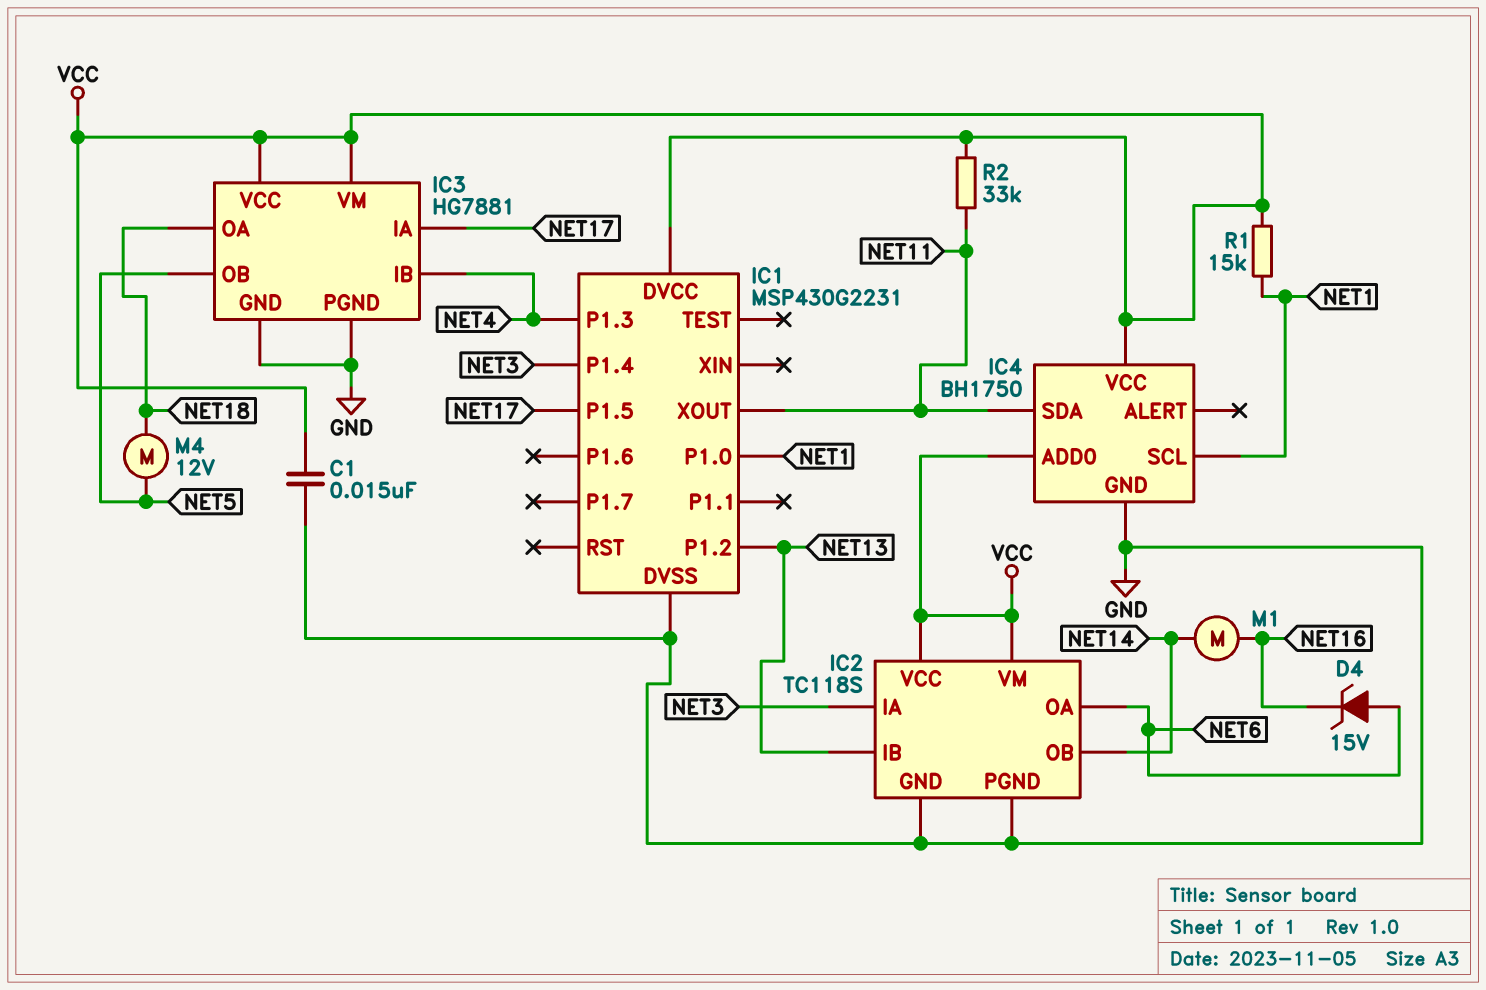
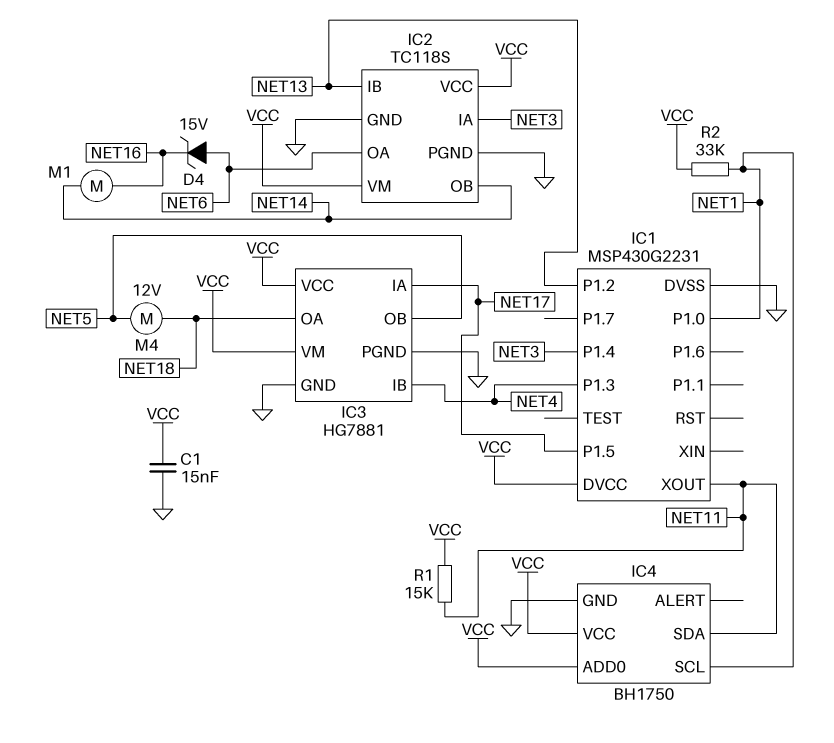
R1: 15k (NET1, VCC) -> 15k (NET11, VCC)
R2: 33k (NET11, VCC) -> 33k (NET1, VCC)

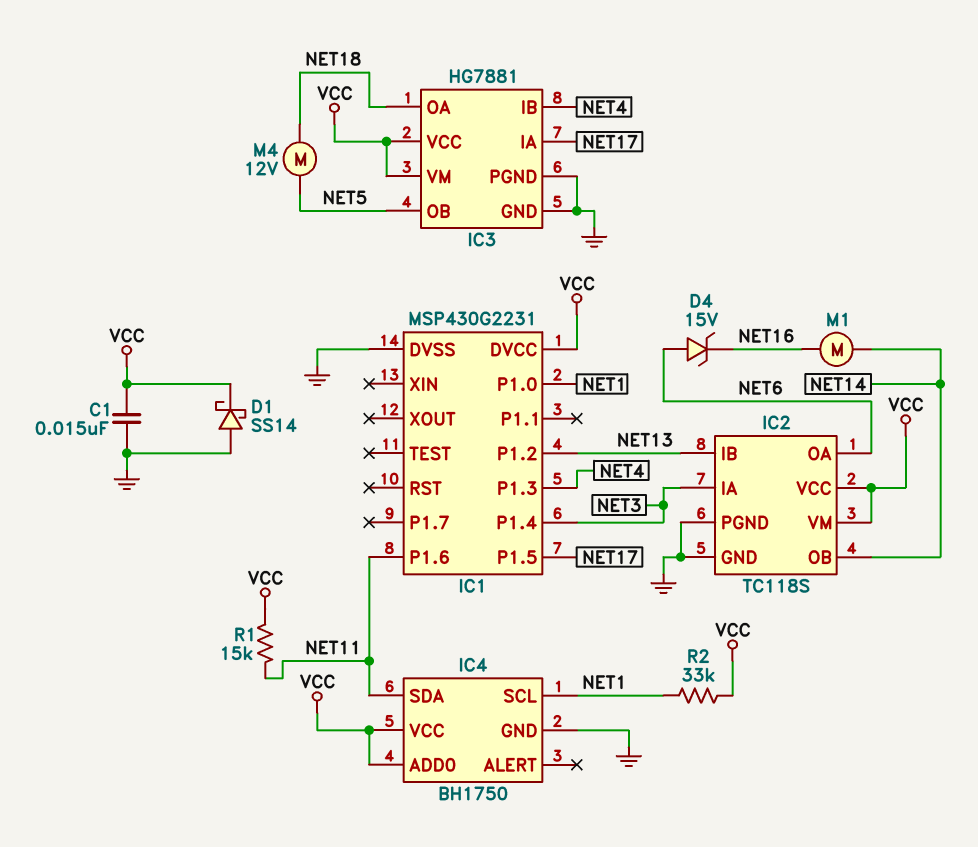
D1: none -> schottky SS14 (A GND, K VCC)
IC1 pin P1.6: none -> NET11
IC1 pin XOUT: NET11 -> none

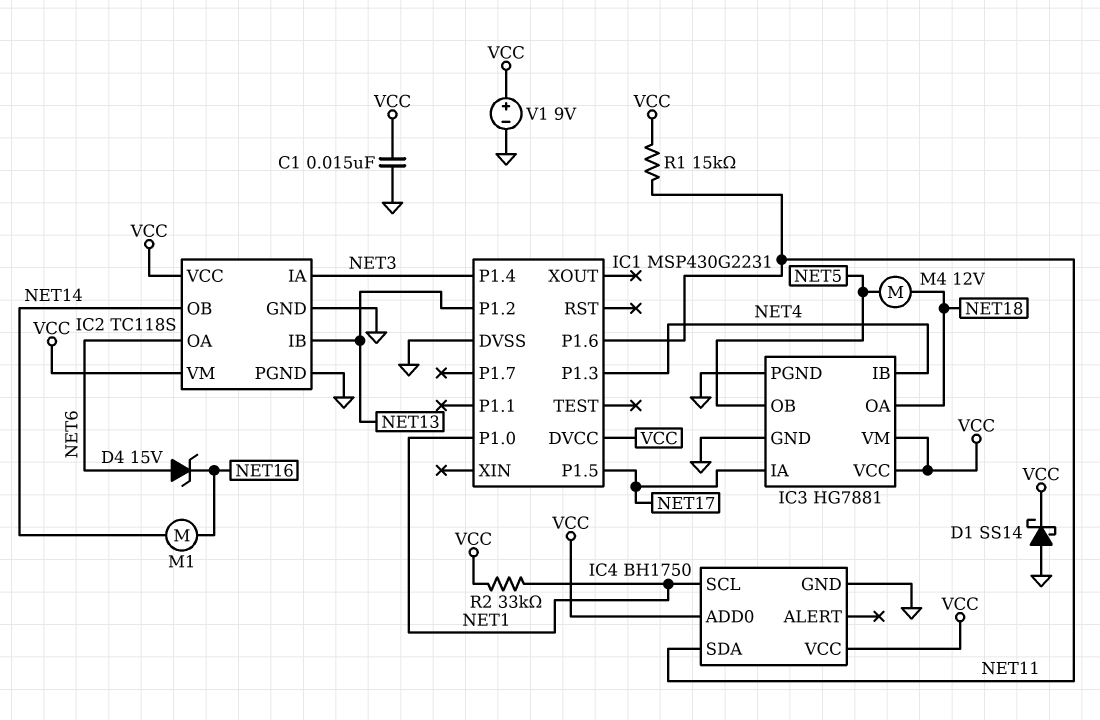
V1: none -> 9V (plus VCC, minus GND)

